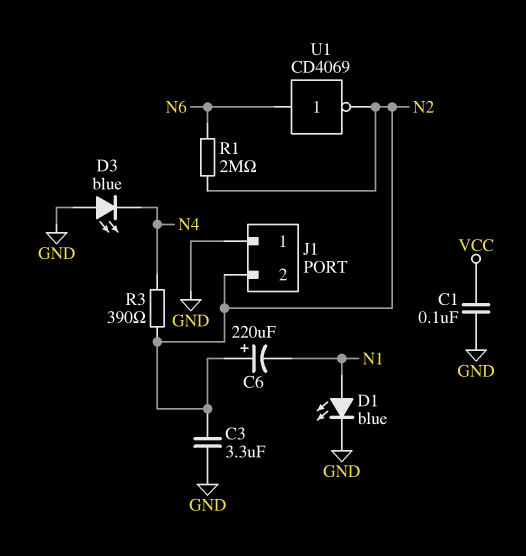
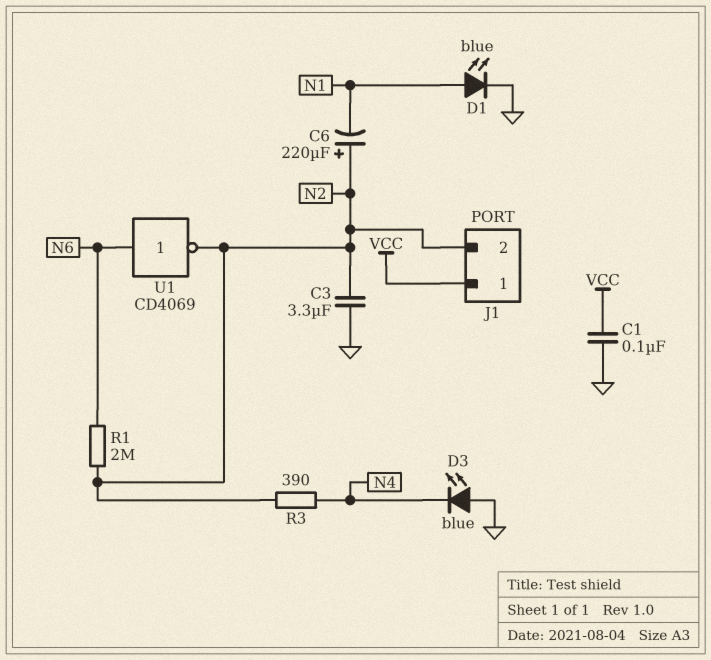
J1 pin 1: GND -> VCC

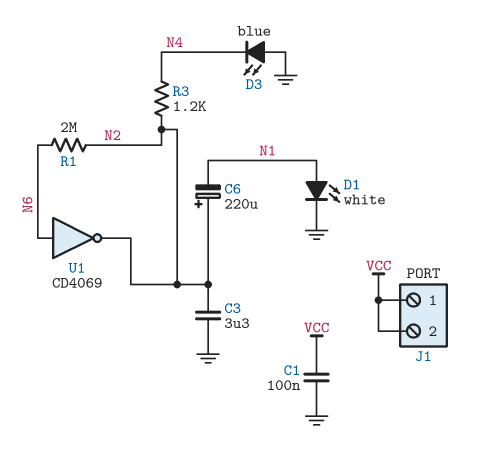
D1: LED blue (A N1, K GND) -> LED white (A N1, K GND)
J1 pin 2: N2 -> VCC
R3: 390 (N2, N4) -> 1.2k (N2, N4)

